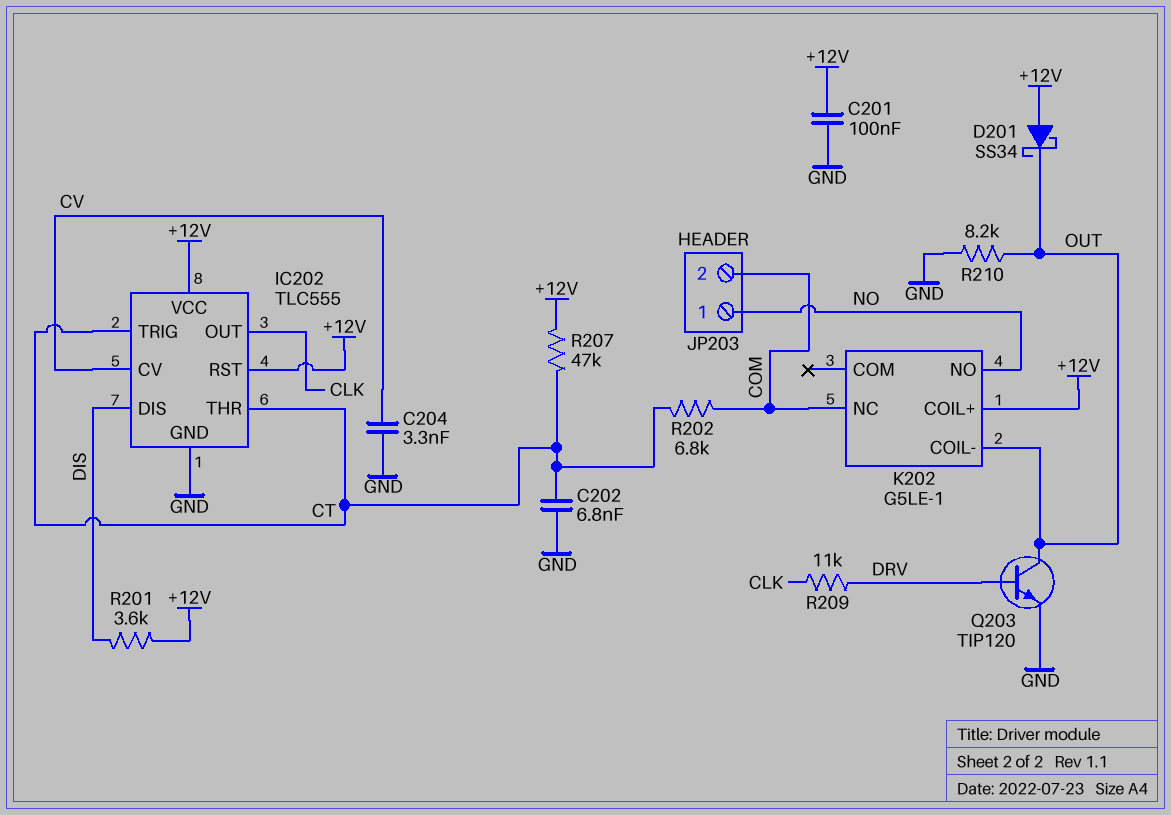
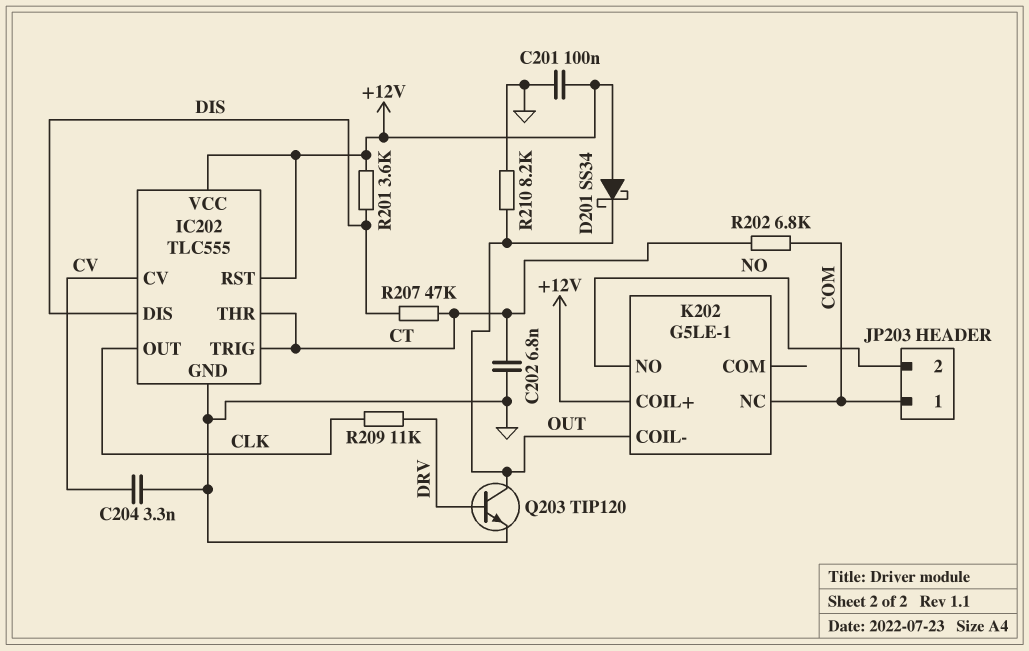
JP203 pin 1: NO -> COM
JP203 pin 2: COM -> NO
R207: 47k (+12V, CT) -> 47k (CT, DIS)

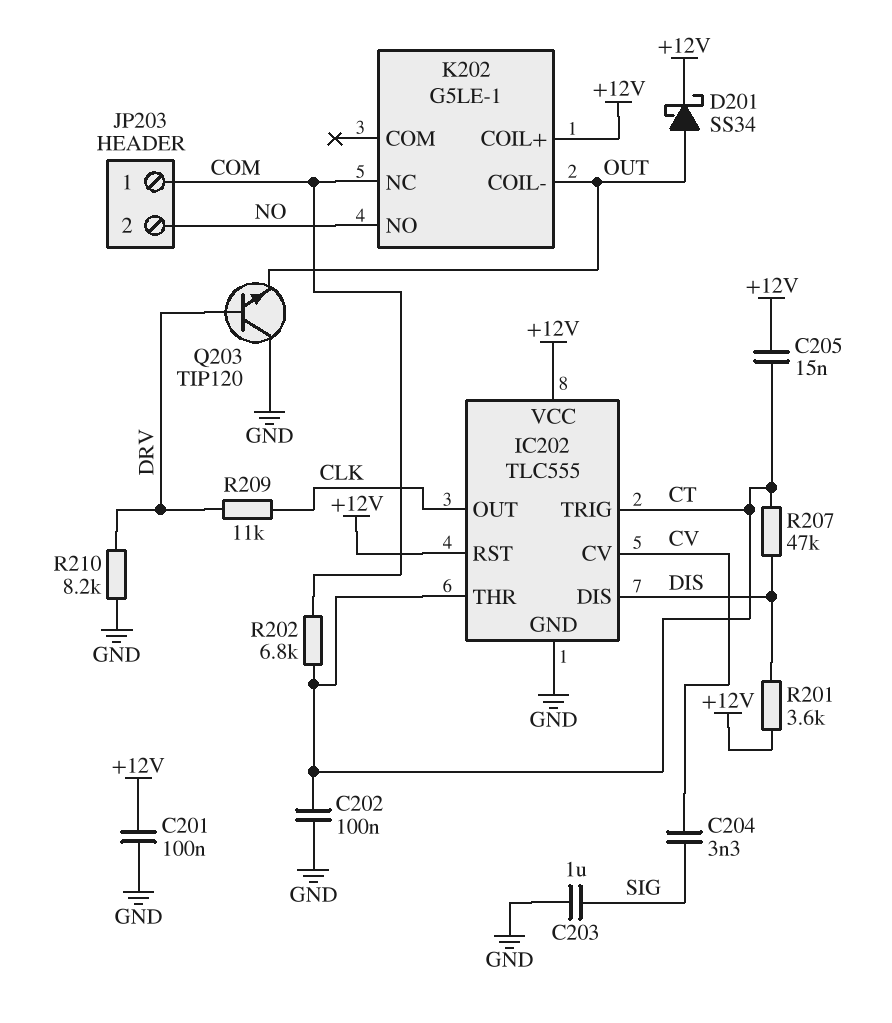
C202: 6.8nF (CT, GND) -> 100nF (CT, GND)
C203: none -> 1uF (GND, SIG)
C204: 3.3nF (CV, GND) -> 3.3nF (CV, SIG)
C205: none -> 15nF (+12V, CT)
D201: schottky SS34 (A +12V, K OUT) -> schottky SS34 (A OUT, K +12V)
Q203: NPN TIP120 (B DRV, C OUT, E GND) -> NPN TIP120 (B DRV, C GND, E OUT)
R210: 8.2k (GND, OUT) -> 8.2k (DRV, GND)

